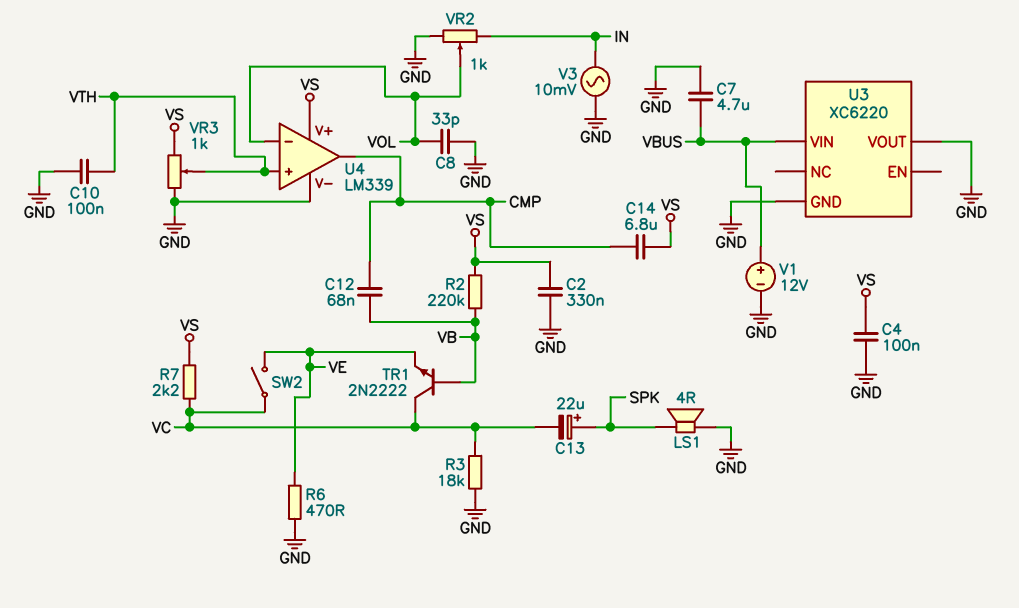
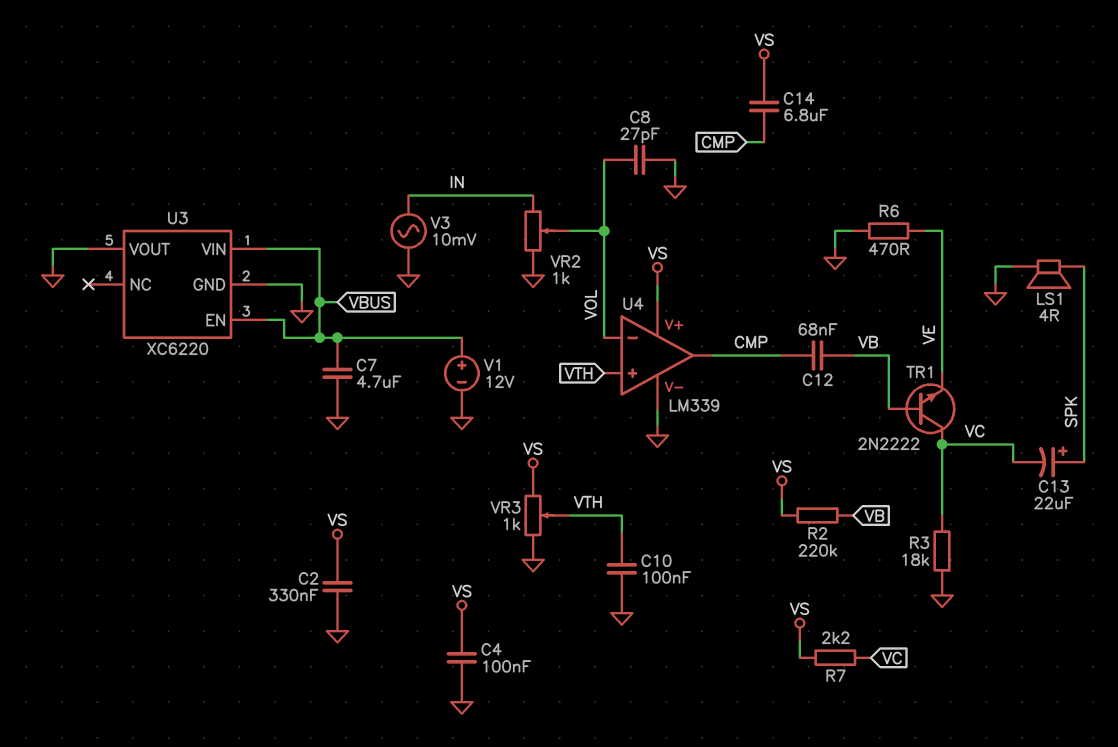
C8: 33pF (GND, VOL) -> 27pF (GND, VOL)
SW2: switch (VC, VE) -> none
U3 pin EN: none -> VBUS

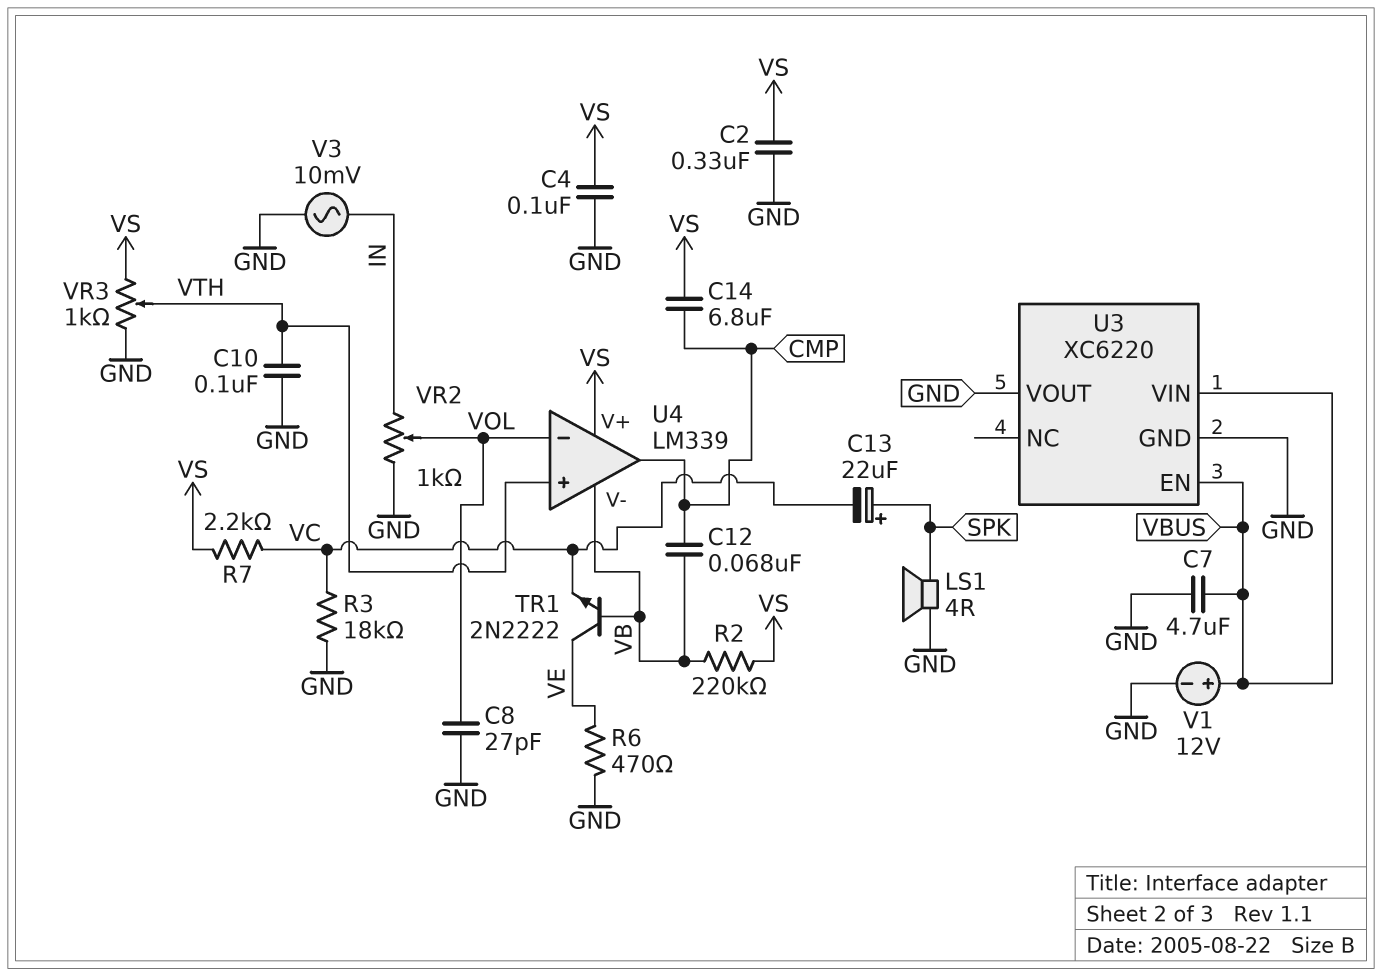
TR1: NPN 2N2222 (B VB, C VC, E VE) -> NPN 2N2222 (B VB, C VE, E VC)
U4 pin V-: GND -> VB

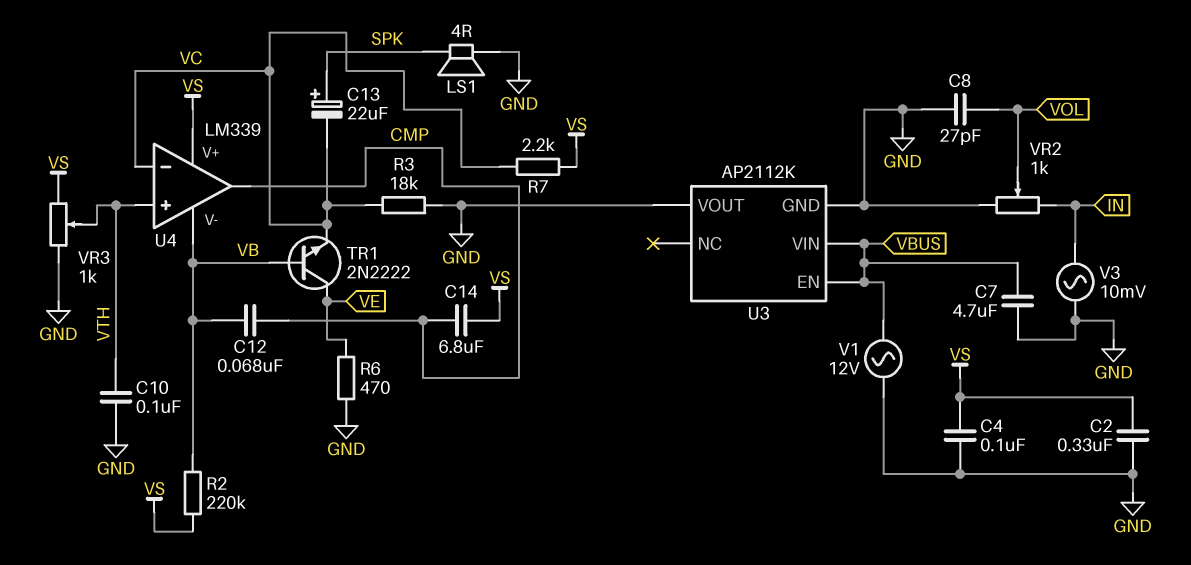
U3: XC6220 -> AP2112K
U4 pin in-: VOL -> VC
V1: 12V (plus VBUS, minus GND) -> AC 12V (GND, VBUS)

